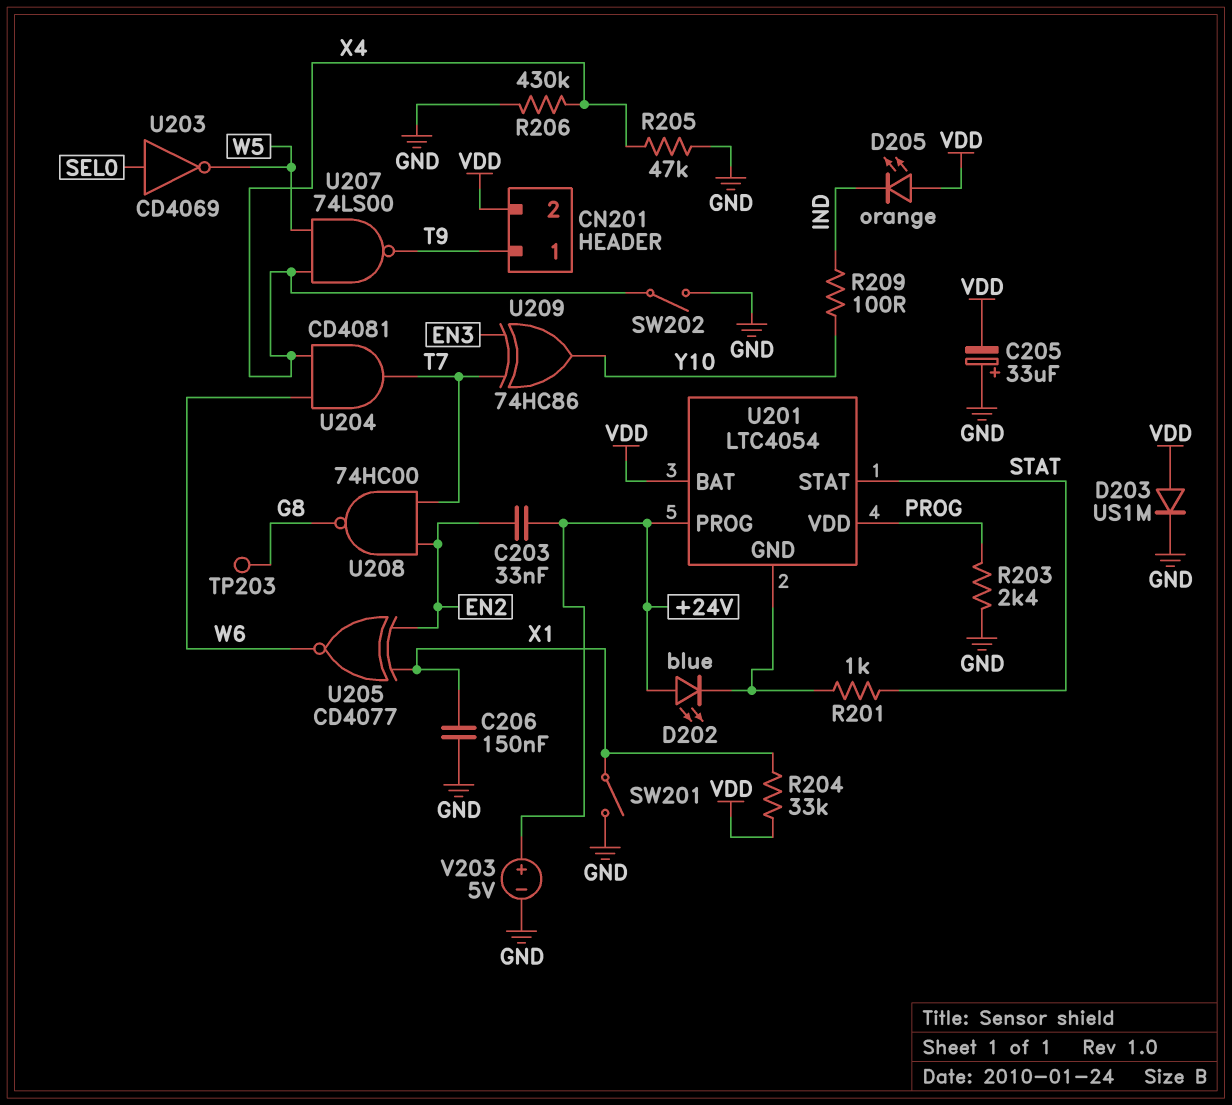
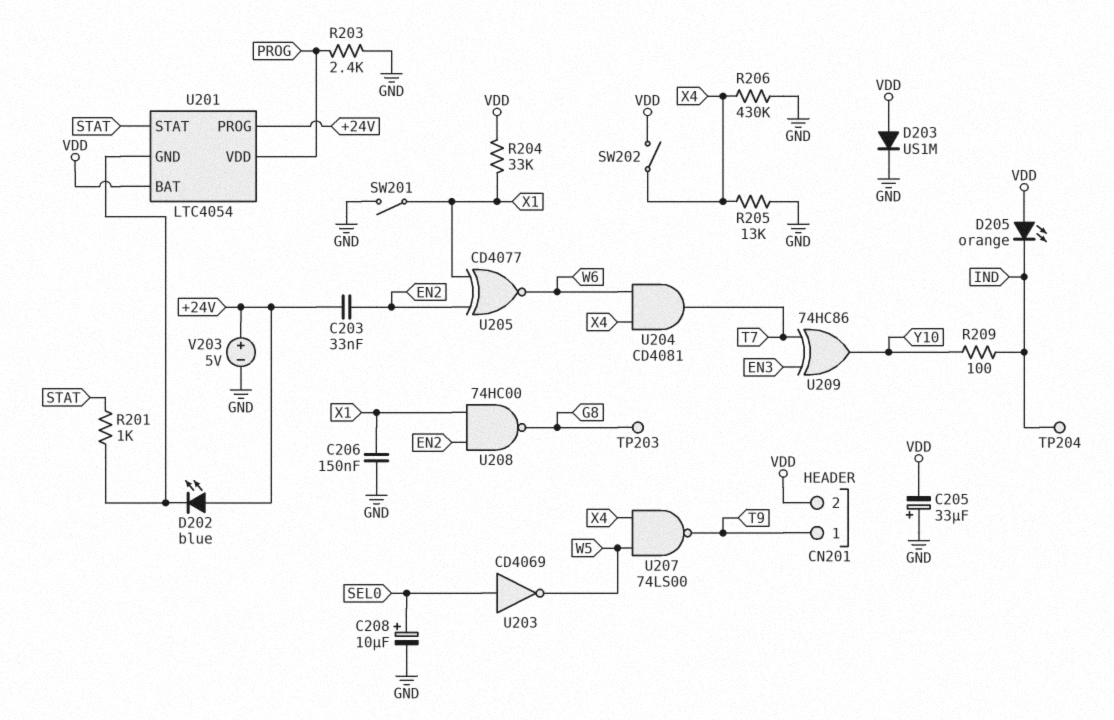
C208: none -> 10uF (plus SEL0, minus GND)
R205: 47k (GND, X4) -> 13k (GND, X4)
SW202: switch (GND, X4) -> switch (VDD, X4)
TP204: none -> test point (IND)
U208: NAND 74HC00 (in EN2, in T7, out G8) -> NAND 74HC00 (in EN2, in X1, out G8)

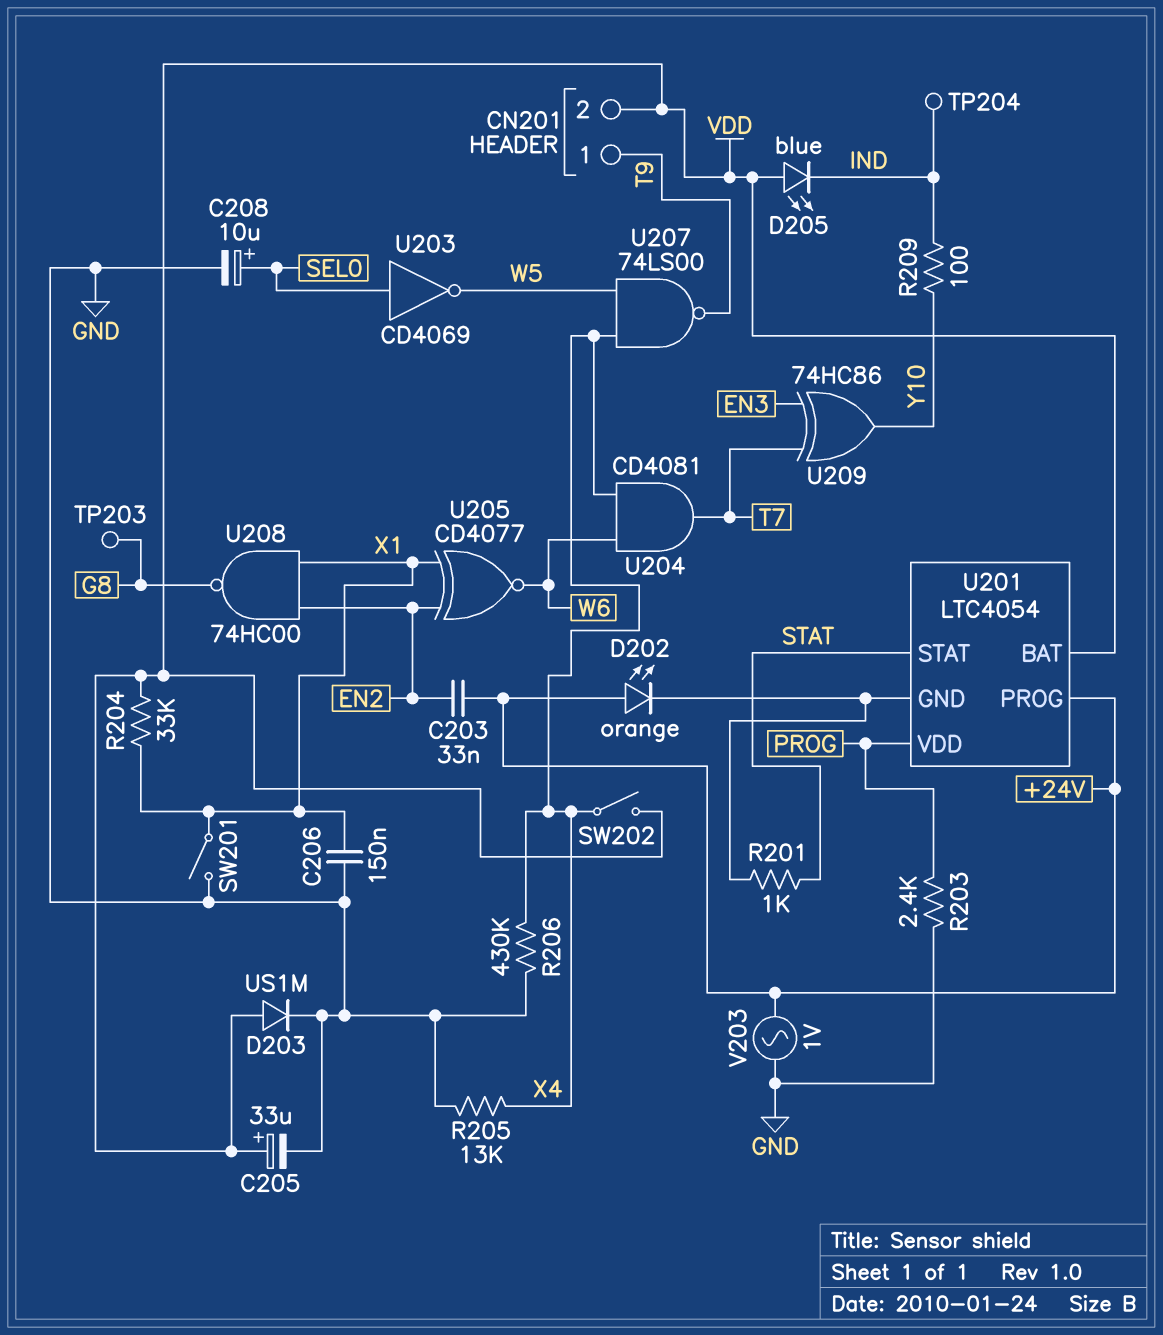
C205: 33uF (plus GND, minus VDD) -> 33uF (plus VDD, minus GND)
D202: LED blue (A +24V, K U201/GND) -> LED orange (A +24V, K U201/GND)
D205: LED orange (A VDD, K IND) -> LED blue (A VDD, K IND)
V203: 5V (plus +24V, minus GND) -> AC 1V (+24V, GND)

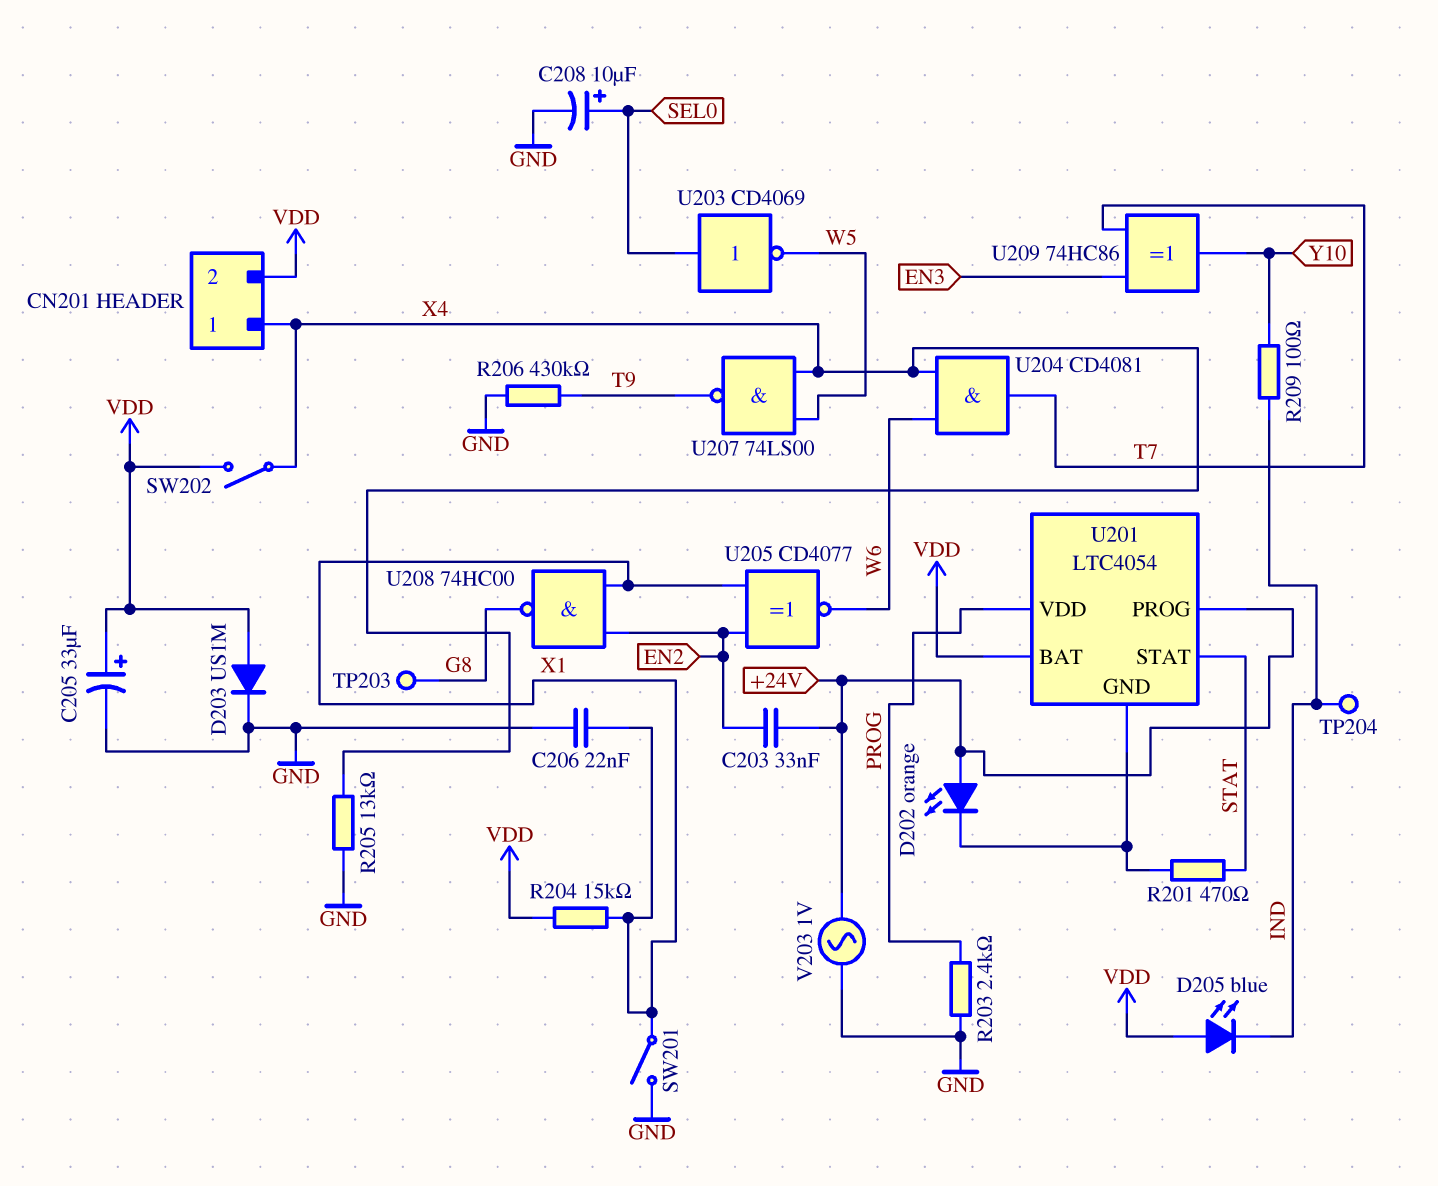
C206: 150nF (GND, X1) -> 22nF (GND, X1)
CN201 pin 1: T9 -> X4
R201: 1k (STAT, U201/GND) -> 470 (STAT, U201/GND)
R204: 33k (VDD, X1) -> 15k (VDD, X1)
R206: 430k (GND, X4) -> 430k (GND, T9)

